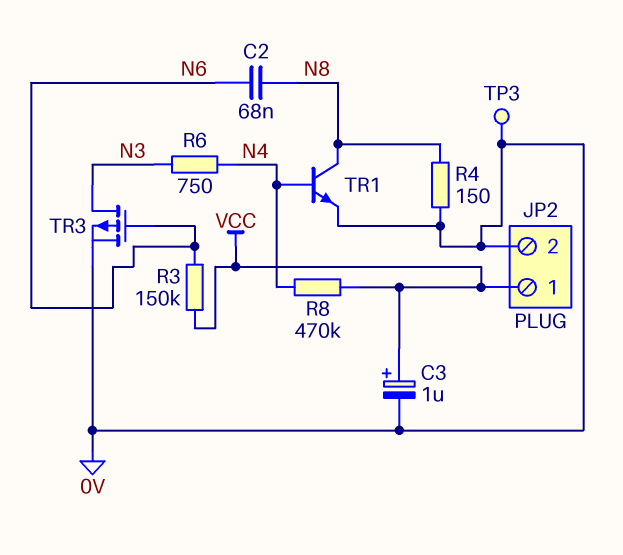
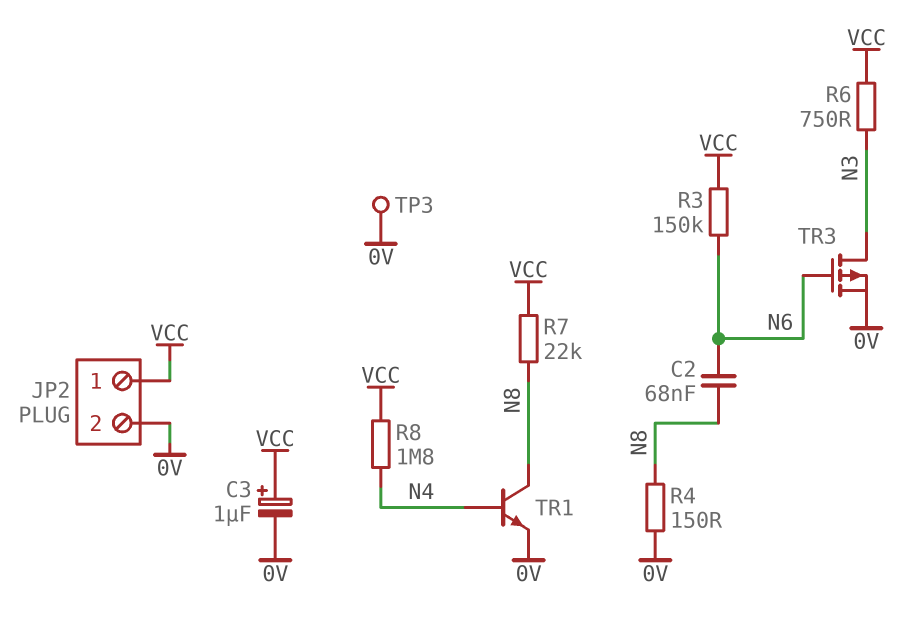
R6: 750 (N3, N4) -> 750 (N3, VCC)
R7: none -> 22k (N8, VCC)
R8: 470k (N4, VCC) -> 1.8M (N4, VCC)

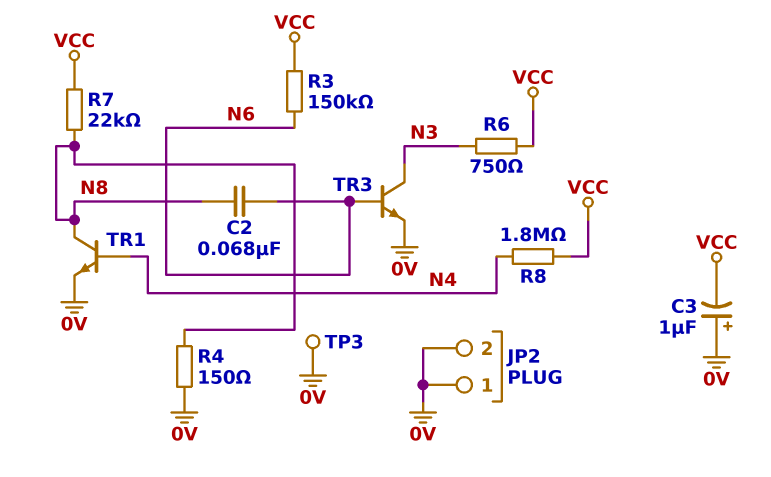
C3: 1uF (plus VCC, minus 0V) -> 1uF (plus 0V, minus VCC)
JP2 pin 1: VCC -> 0V
TR3: PMOS (G N6, D N3, S 0V) -> NPN (B N6, C N3, E 0V)

